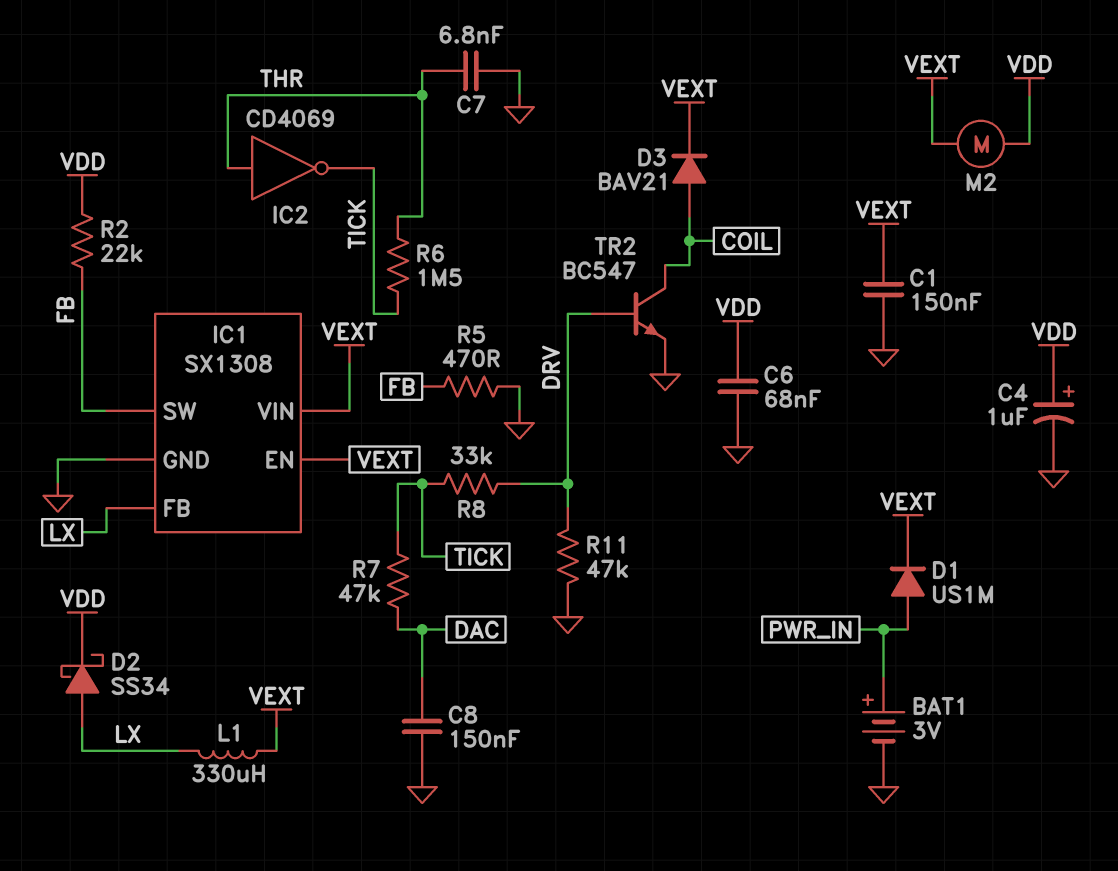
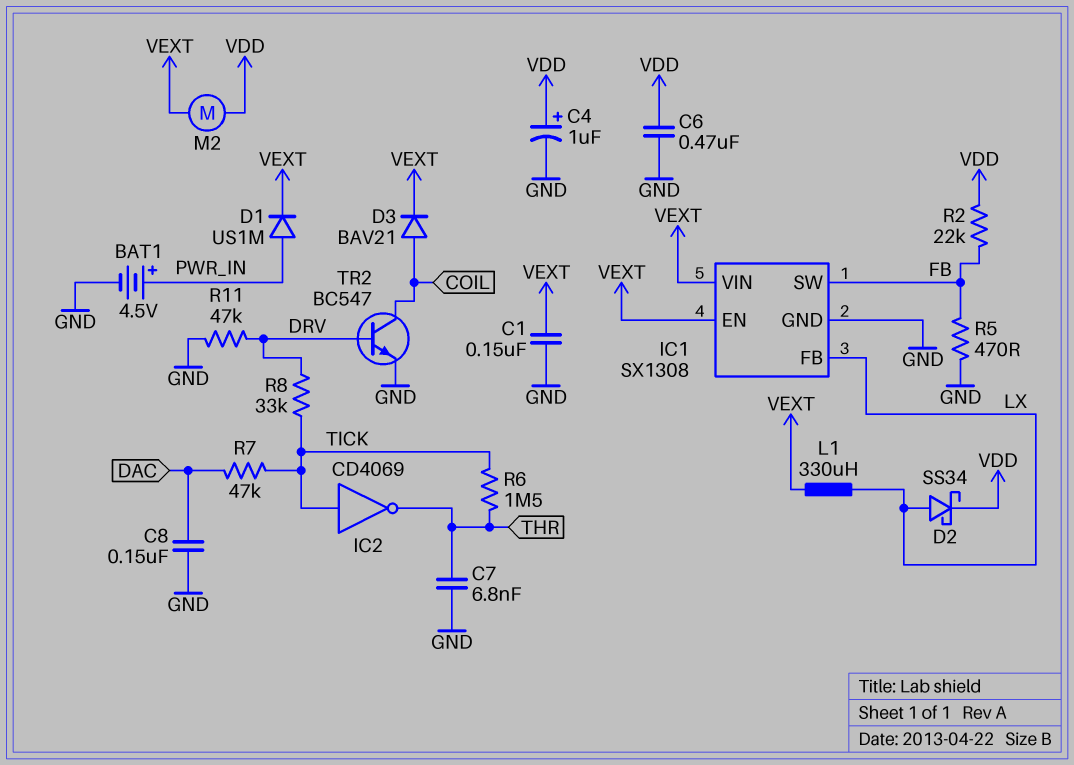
BAT1: 3V (plus PWR_IN, minus GND) -> 4.5V (plus PWR_IN, minus GND)
C6: 68nF (GND, VDD) -> 470nF (GND, VDD)
IC2: NOT CD4069 (in THR, out TICK) -> NOT CD4069 (in TICK, out THR)

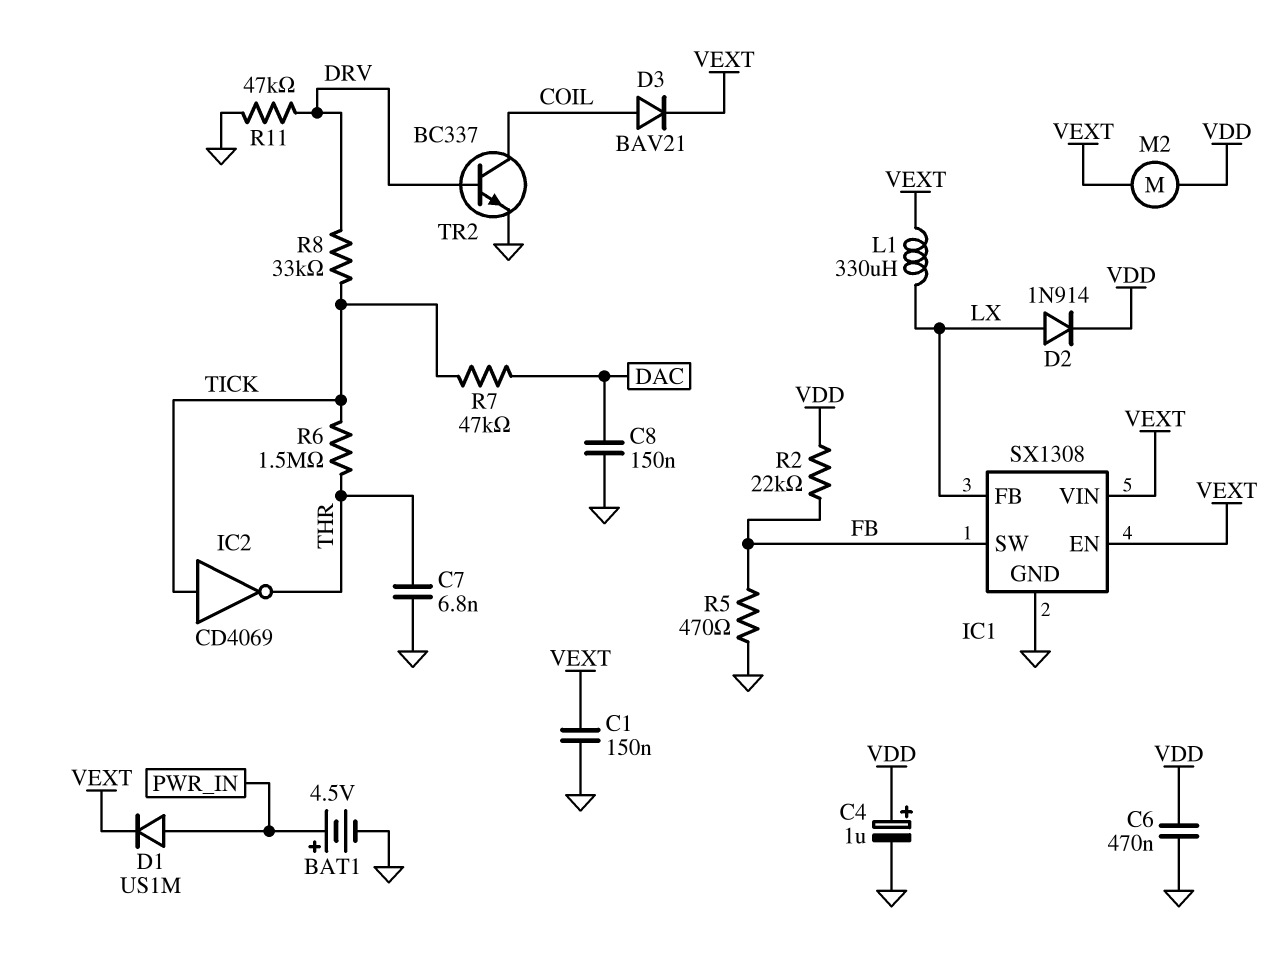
D2: schottky SS34 (A LX, K VDD) -> diode 1N914 (A LX, K VDD)
TR2: NPN BC547 (B DRV, C COIL, E GND) -> NPN BC337 (B DRV, C COIL, E GND)

